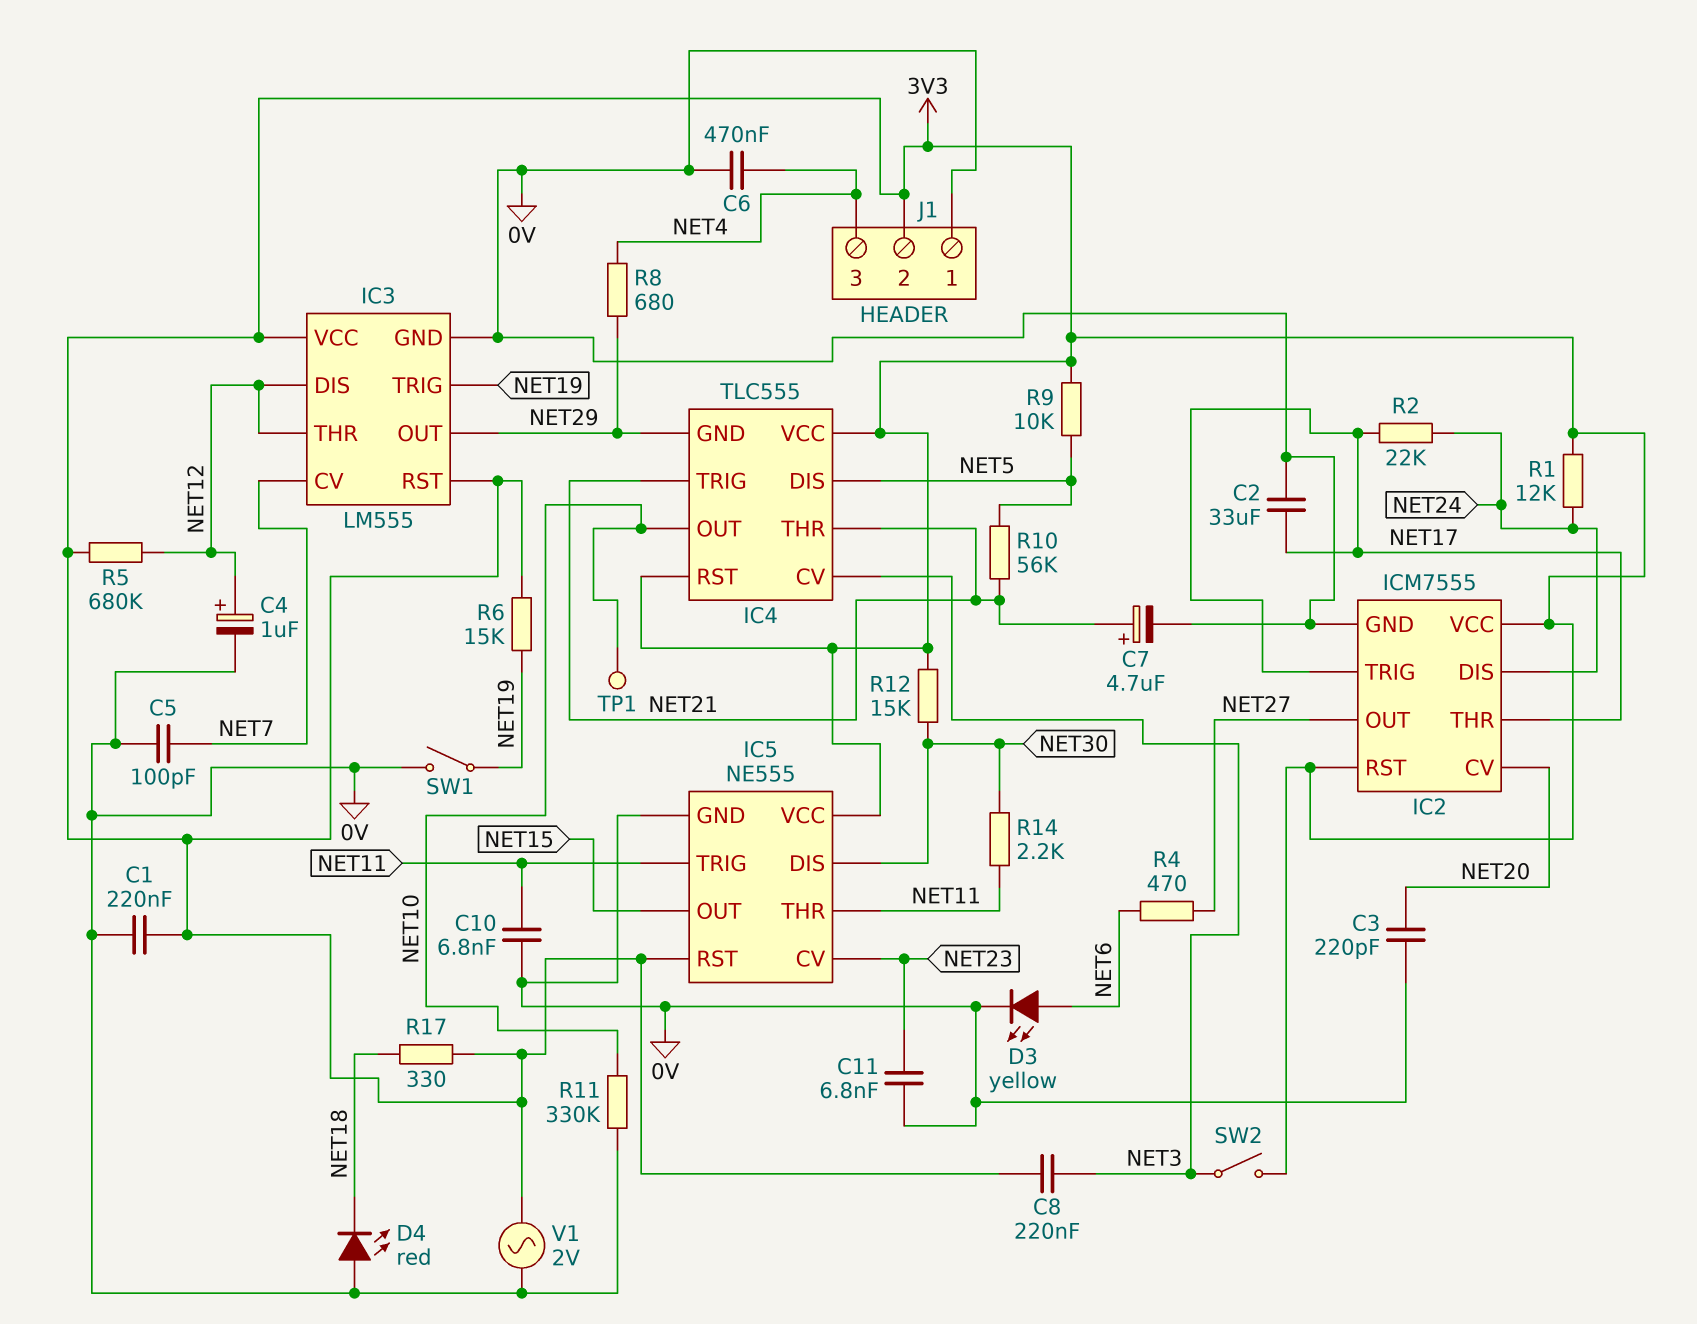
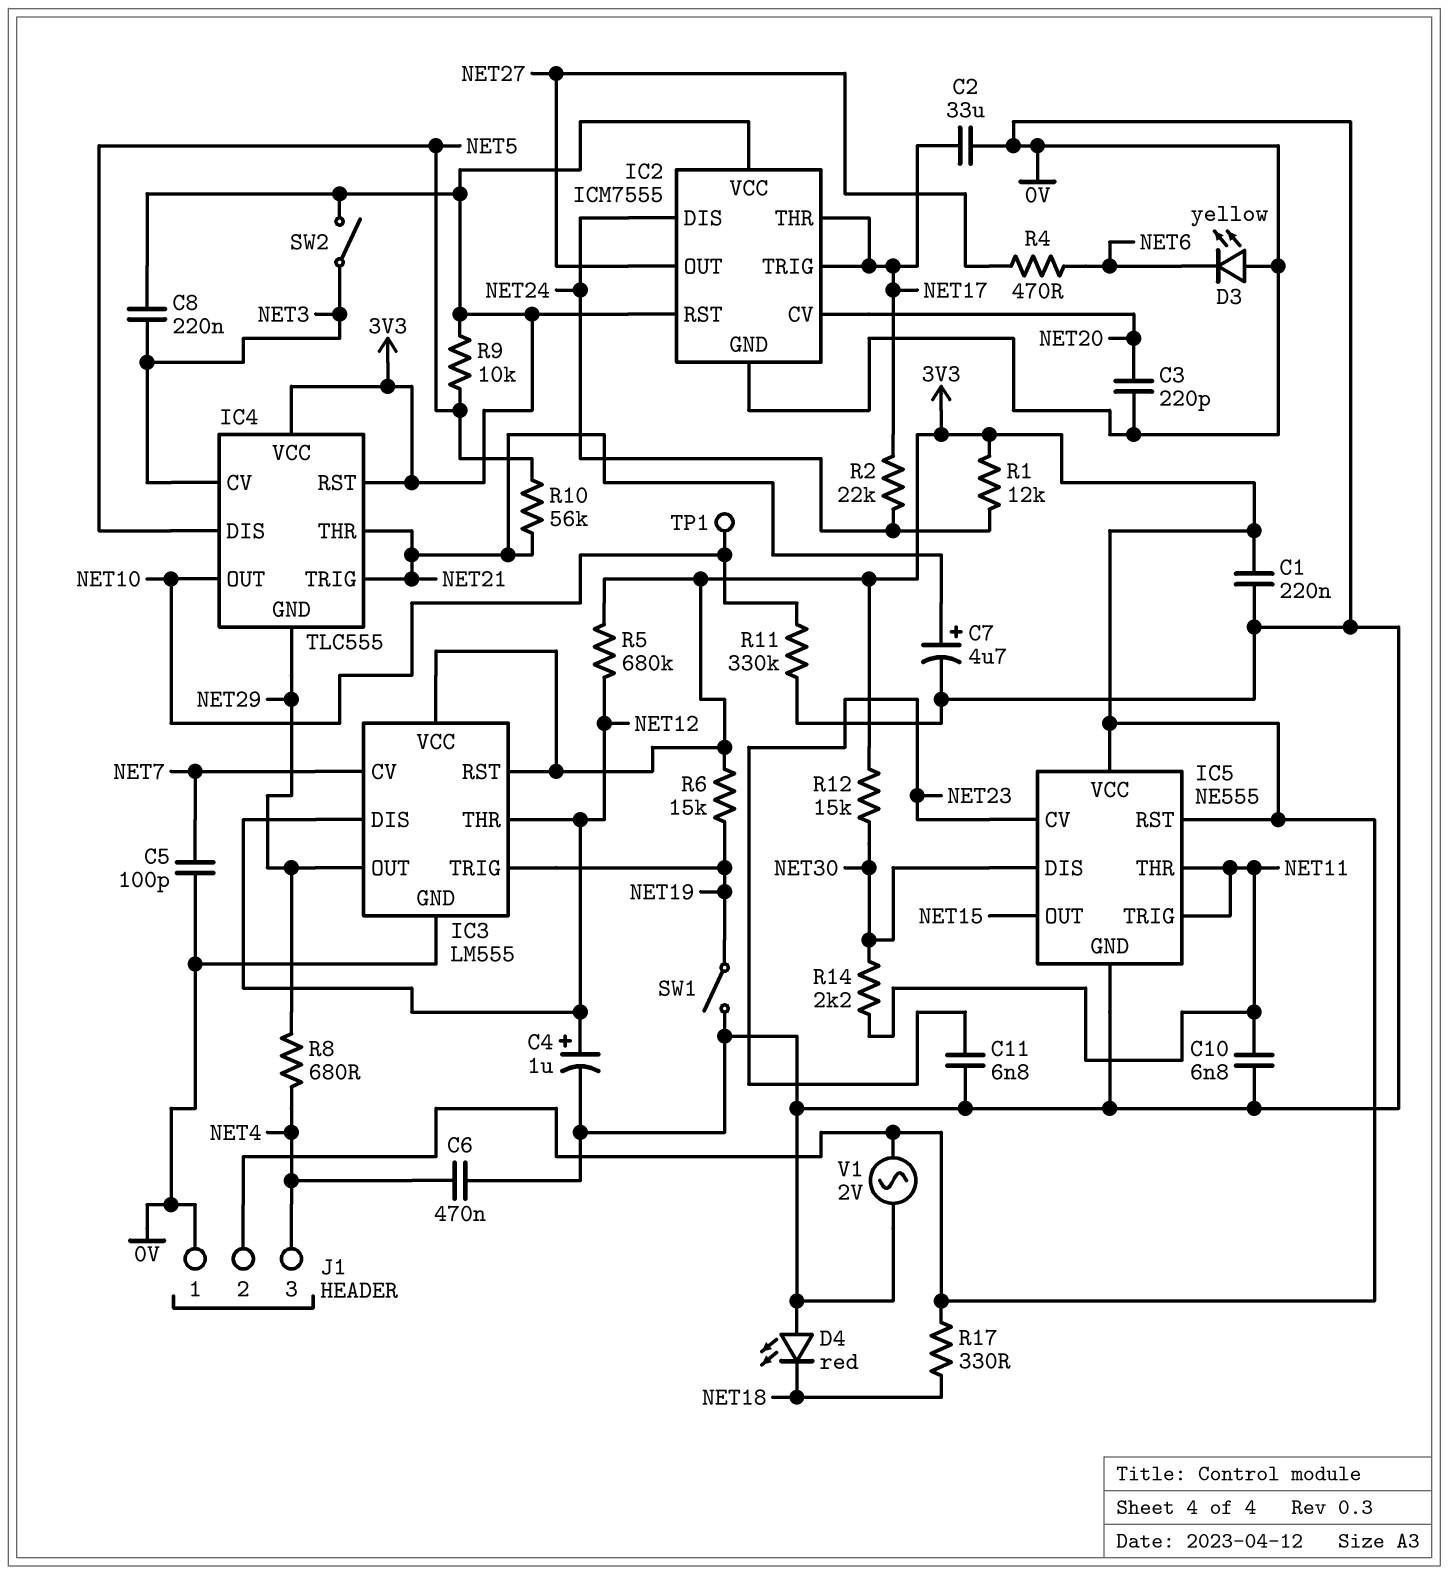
D3: LED yellow (A NET6, K 0V) -> LED yellow (A 0V, K NET6)

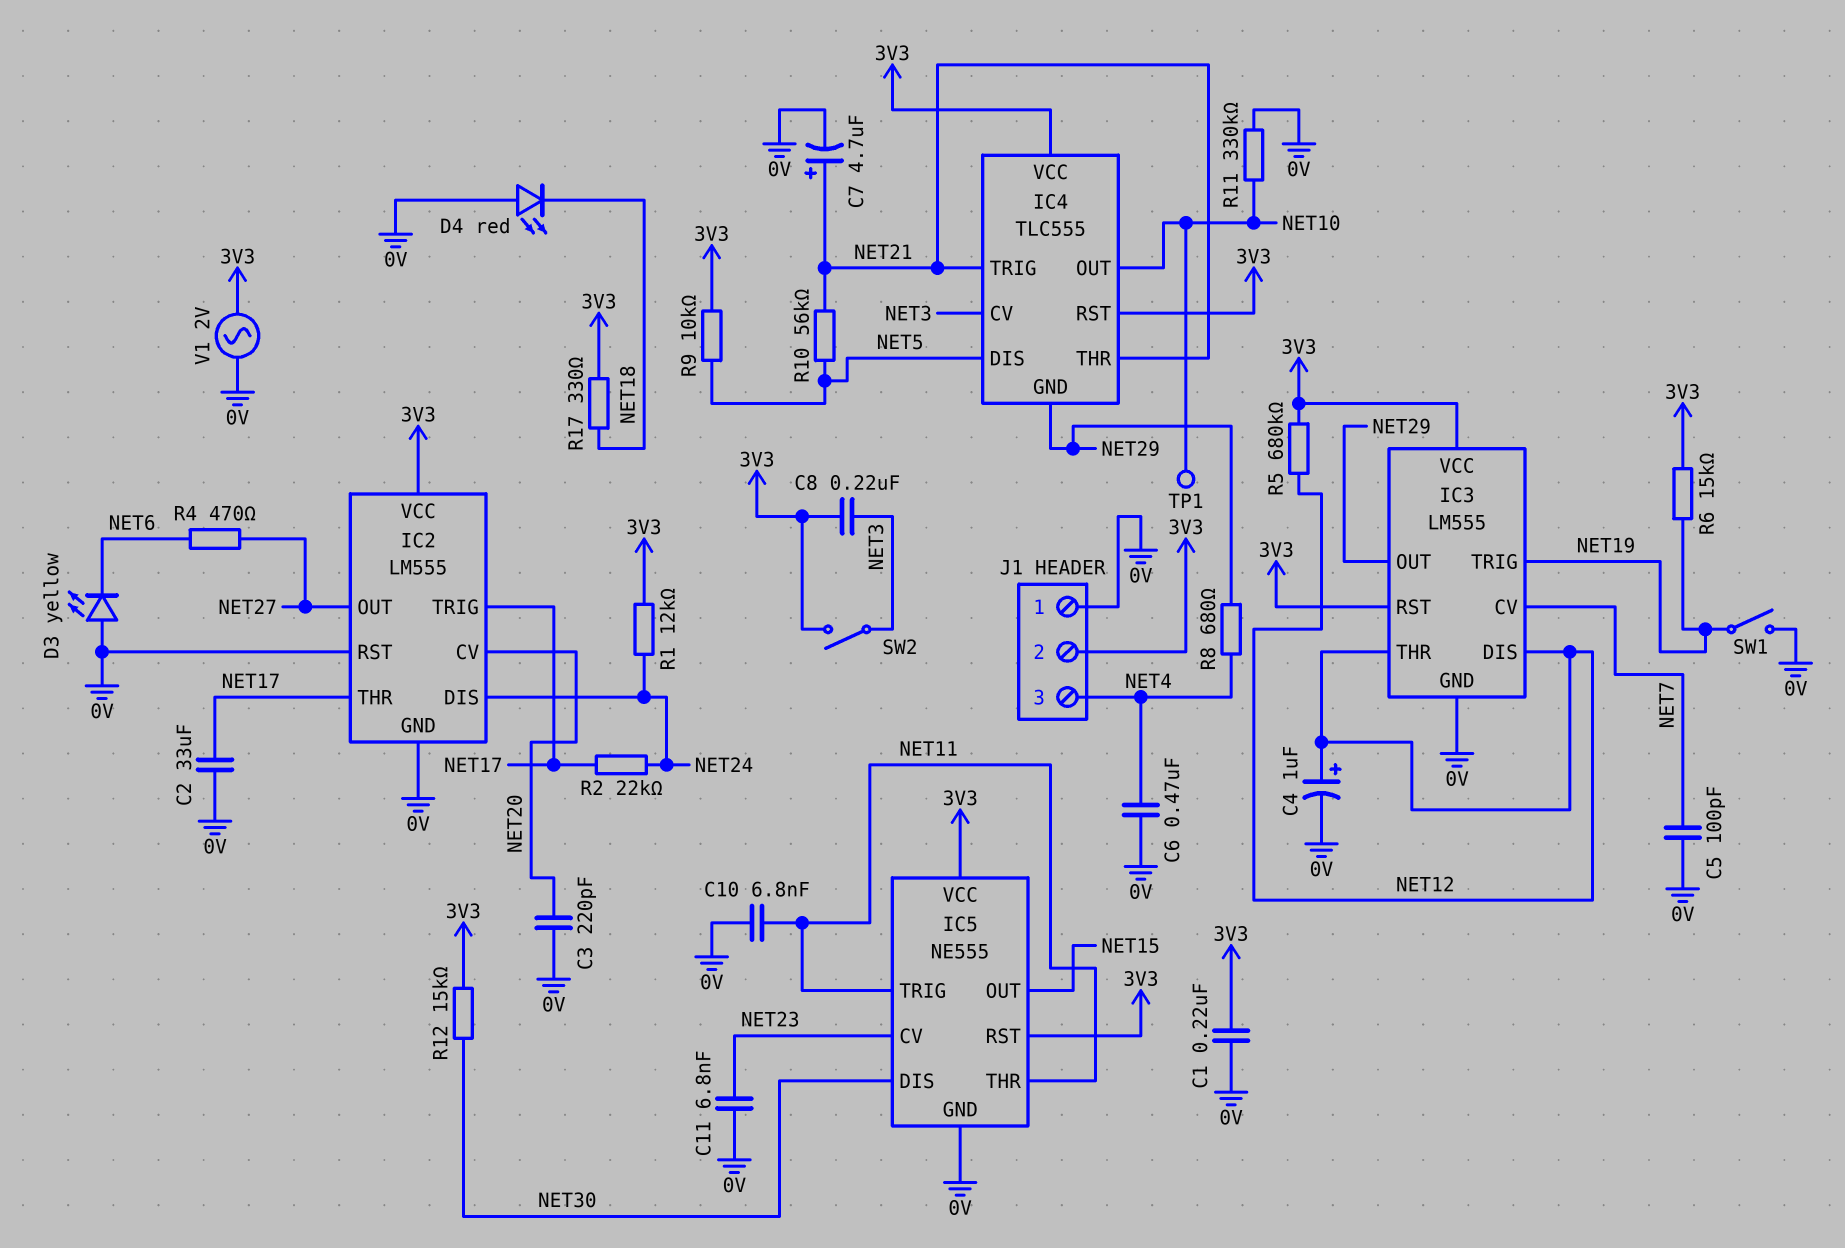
IC2: ICM7555 -> LM555
IC2 pin RST: 3V3 -> 0V
R14: 2.2k (NET11, NET30) -> none

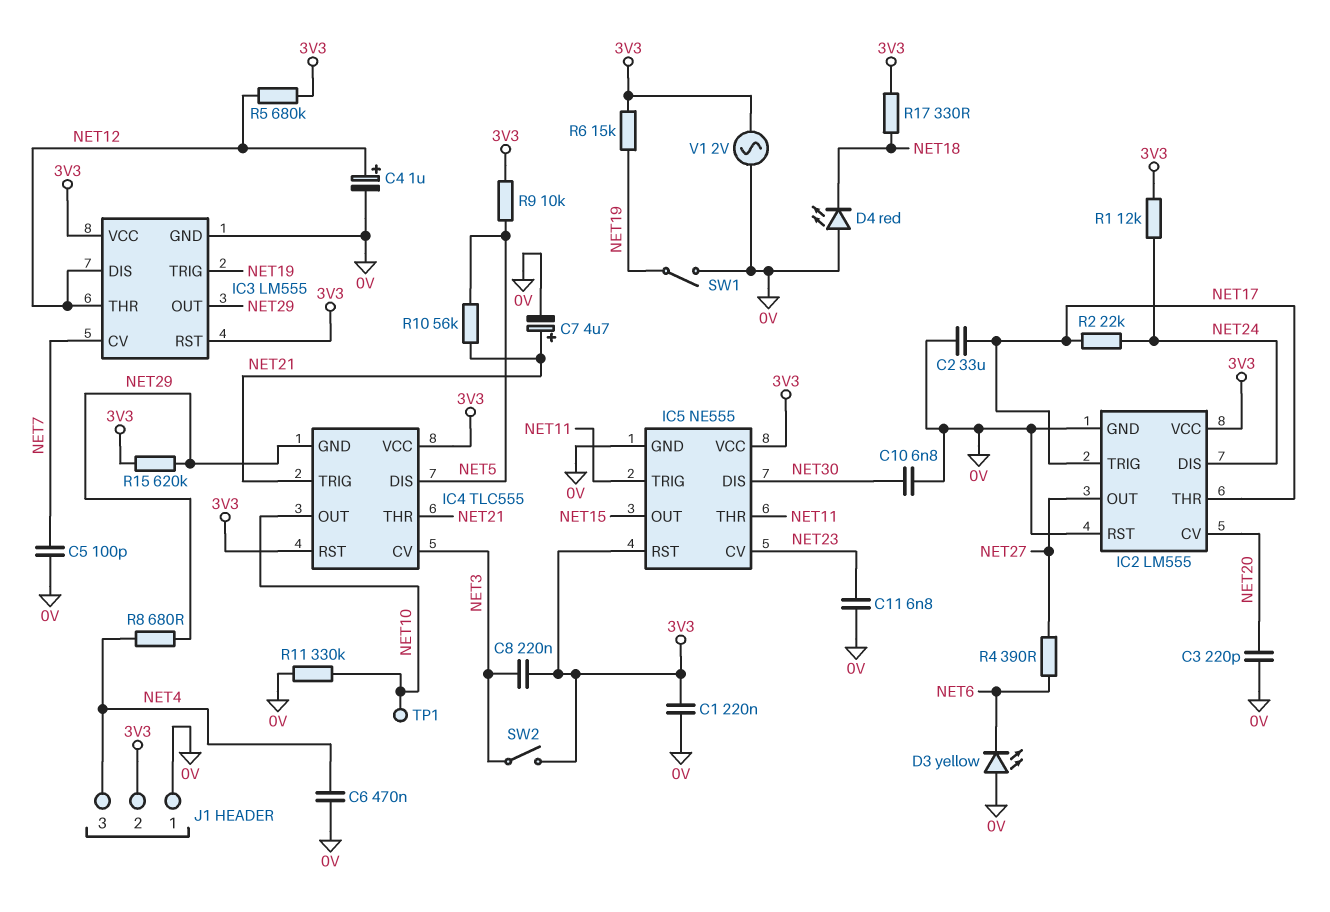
C10: 6.8nF (0V, NET11) -> 6.8nF (0V, NET30)
R4: 470 (NET6, NET27) -> 390 (NET6, NET27)
R12: 15k (3V3, NET30) -> none
R15: none -> 620k (3V3, NET29)

